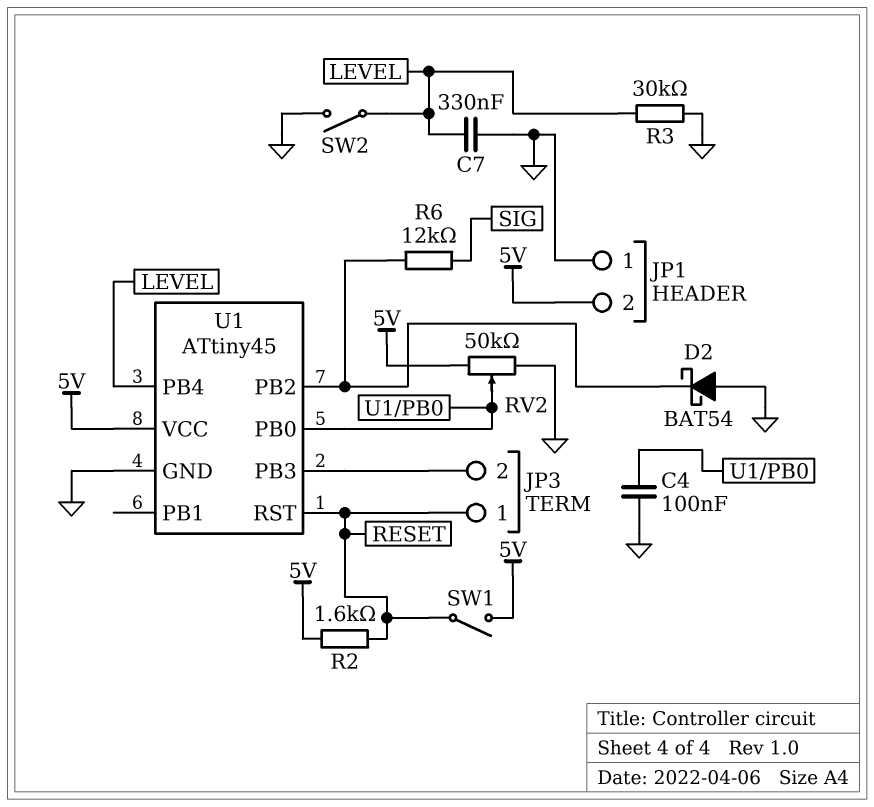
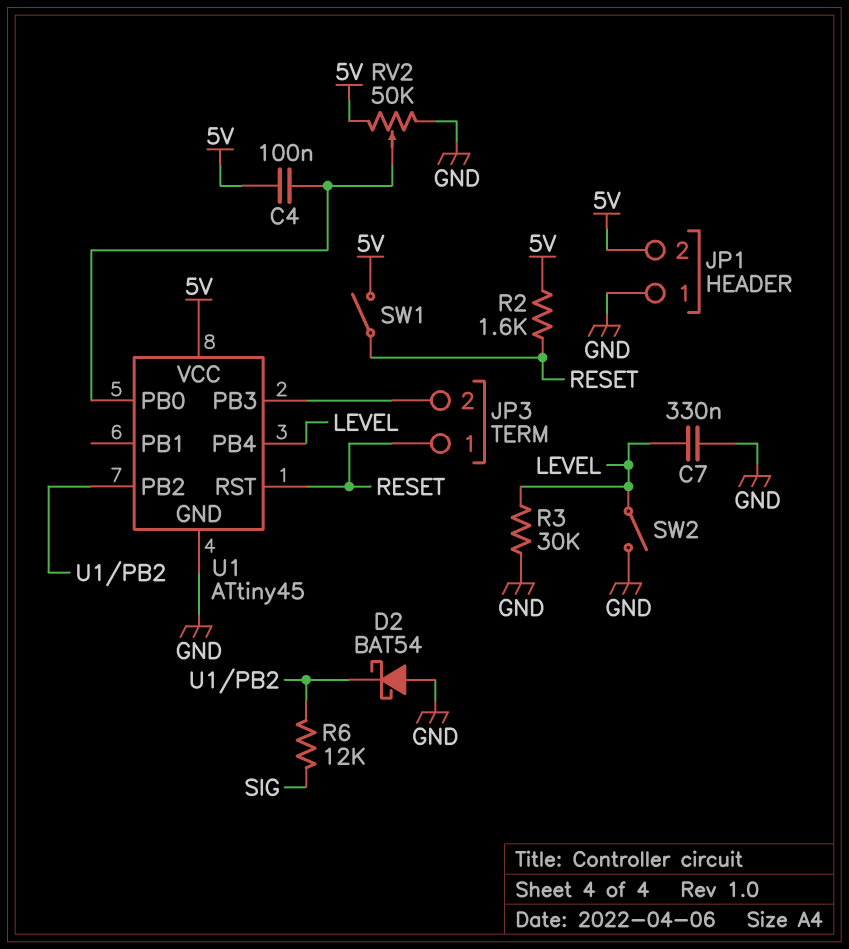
C4: 100nF (GND, U1/PB0) -> 100nF (5V, U1/PB0)

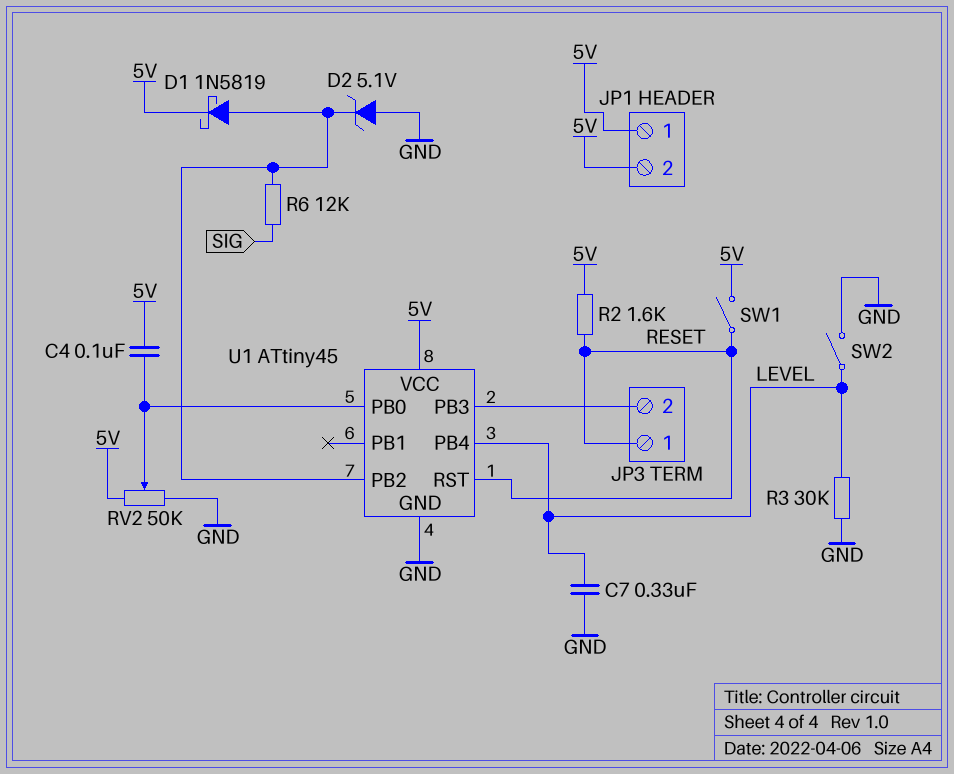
D1: none -> schottky 1N5819 (A U1/PB2, K 5V)
D2: schottky BAT54 (A GND, K U1/PB2) -> zener 5.1V (A GND, K U1/PB2)
JP1 pin 1: GND -> 5V

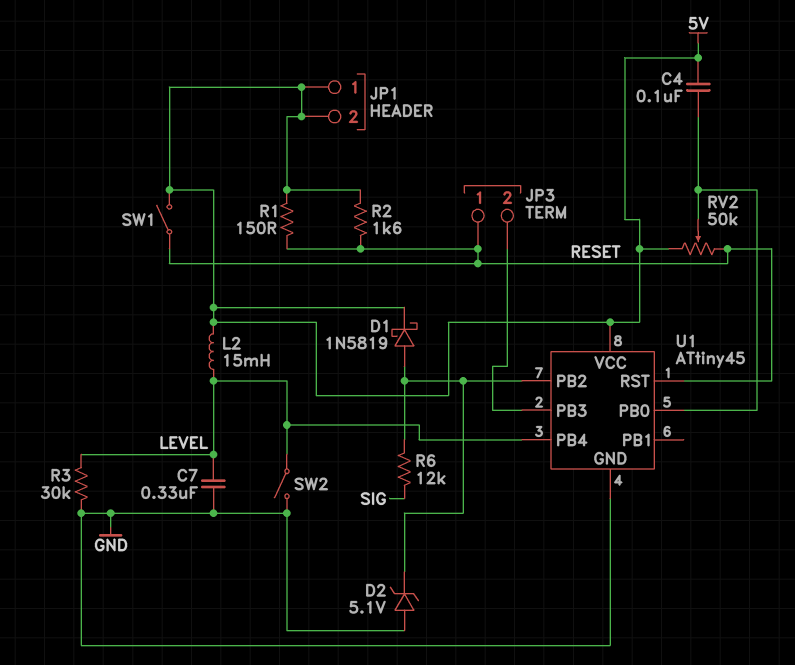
L2: none -> 15mH (5V, LEVEL)
R1: none -> 150 (5V, RESET)
RV2: 50k (5V, GND, wiper U1/PB0) -> 50k (5V, RESET, wiper U1/PB0)

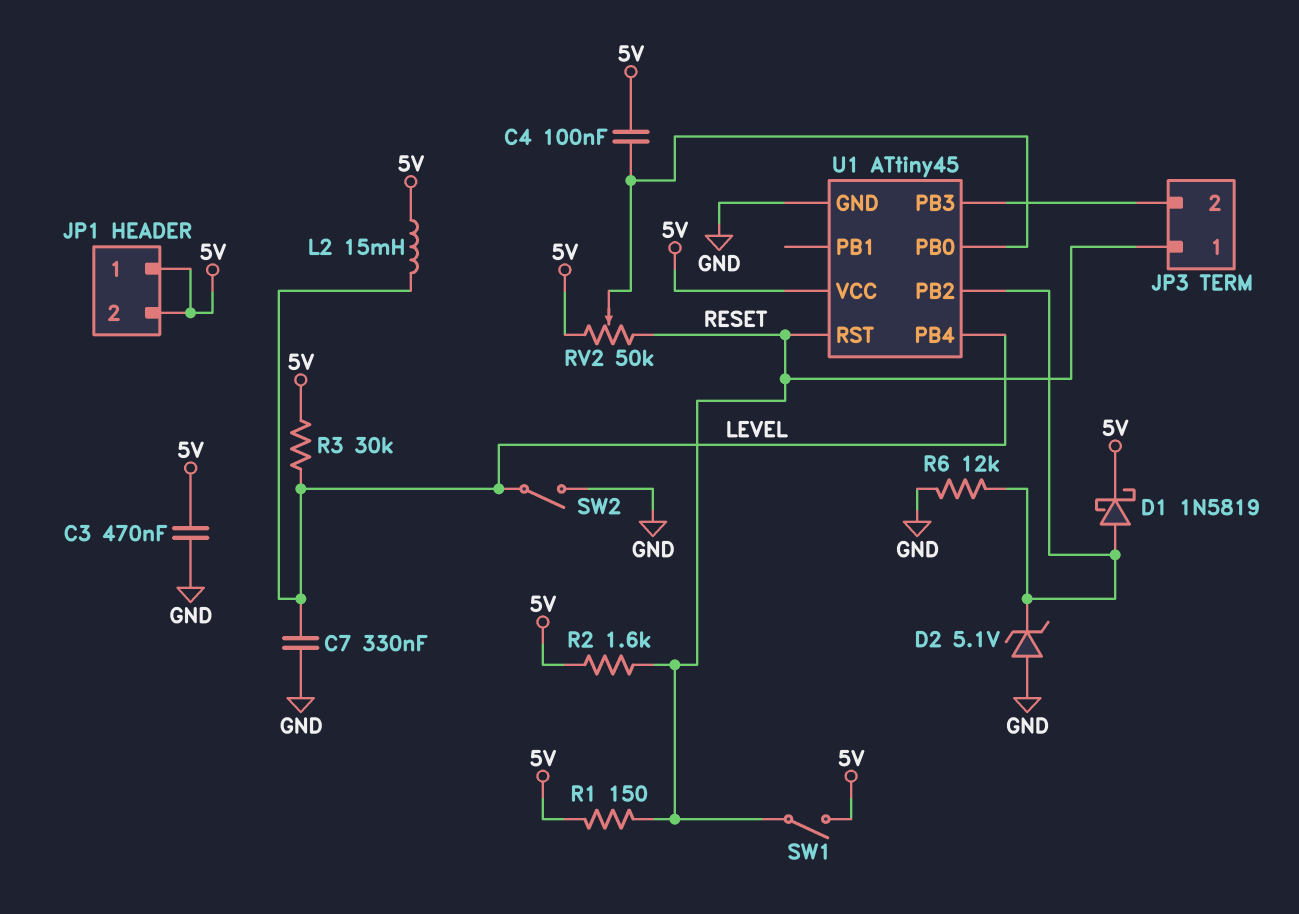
C3: none -> 470nF (5V, GND)
R3: 30k (GND, LEVEL) -> 30k (5V, LEVEL)
R6: 12k (SIG, U1/PB2) -> 12k (GND, U1/PB2)

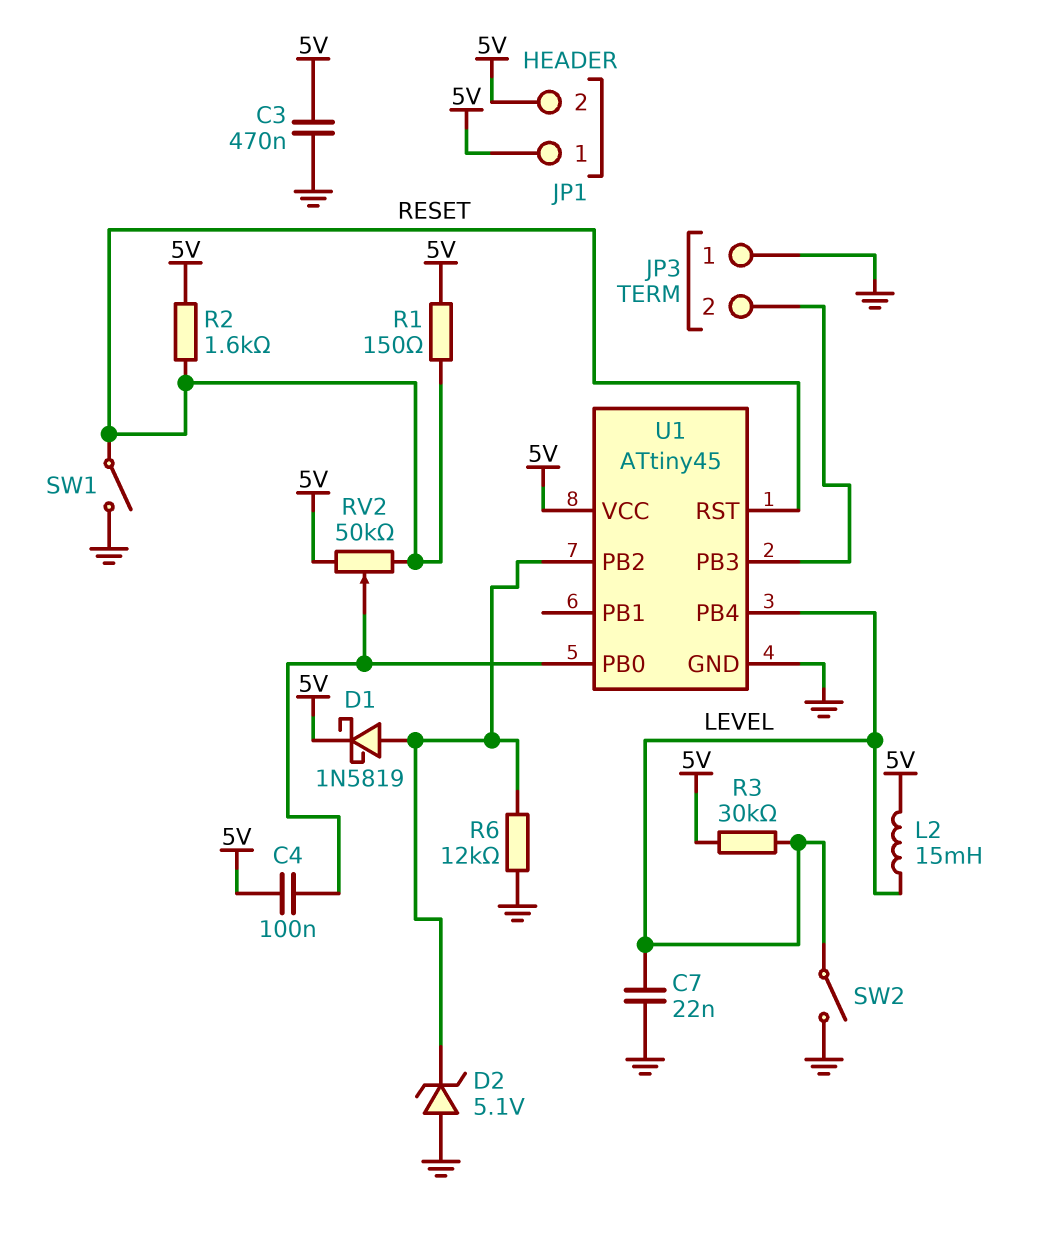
C7: 330nF (GND, LEVEL) -> 22nF (GND, LEVEL)
JP3 pin 1: RESET -> GND
SW1: switch (5V, RESET) -> switch (GND, RESET)

